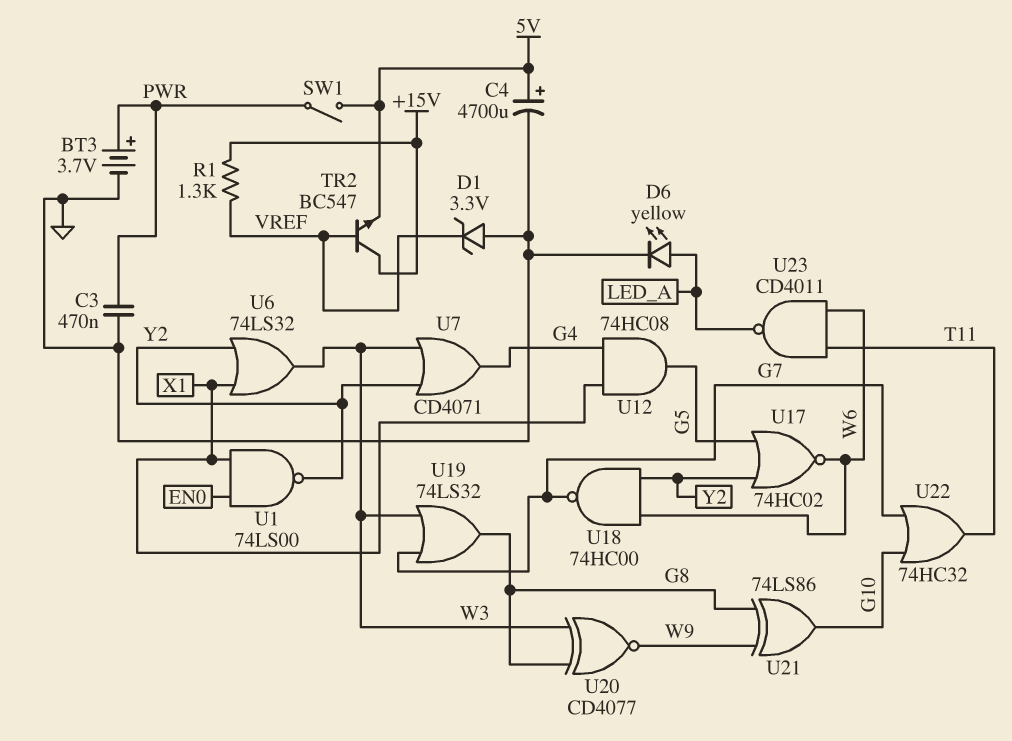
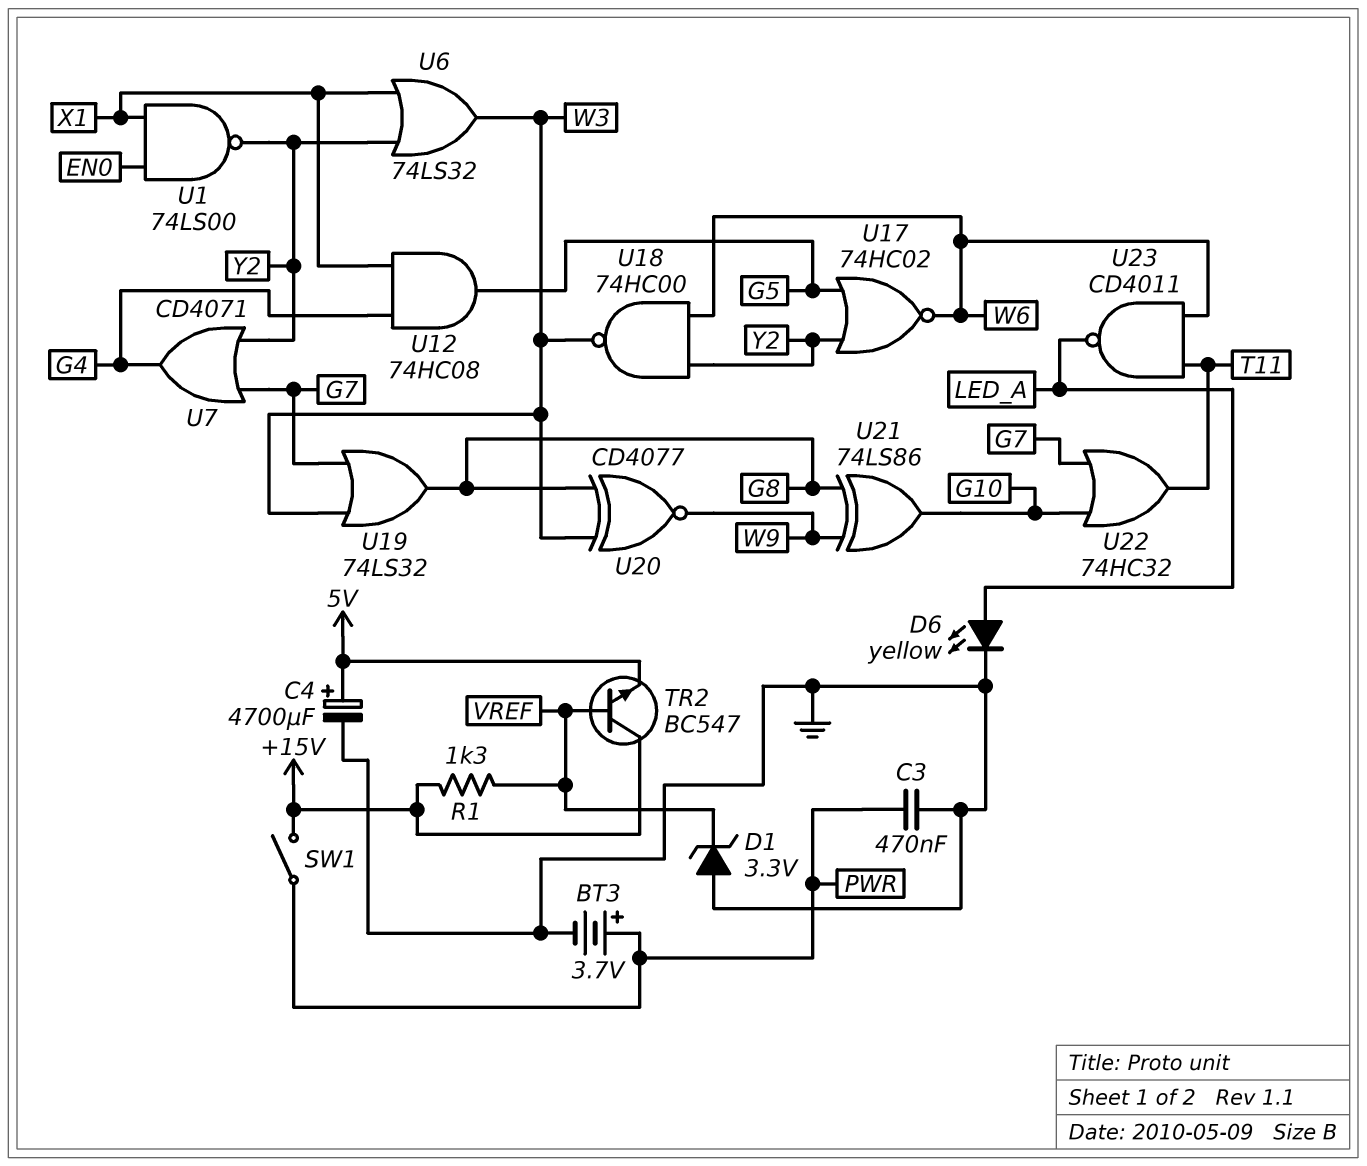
SW1: switch (5V, PWR) -> switch (+15V, PWR)
U7: OR CD4071 (in W3, in Y2, out G4) -> OR CD4071 (in G7, in Y2, out G4)
U18: NAND 74HC00 (in W6, in Y2, out G7) -> NAND 74HC00 (in W6, in Y2, out W3)

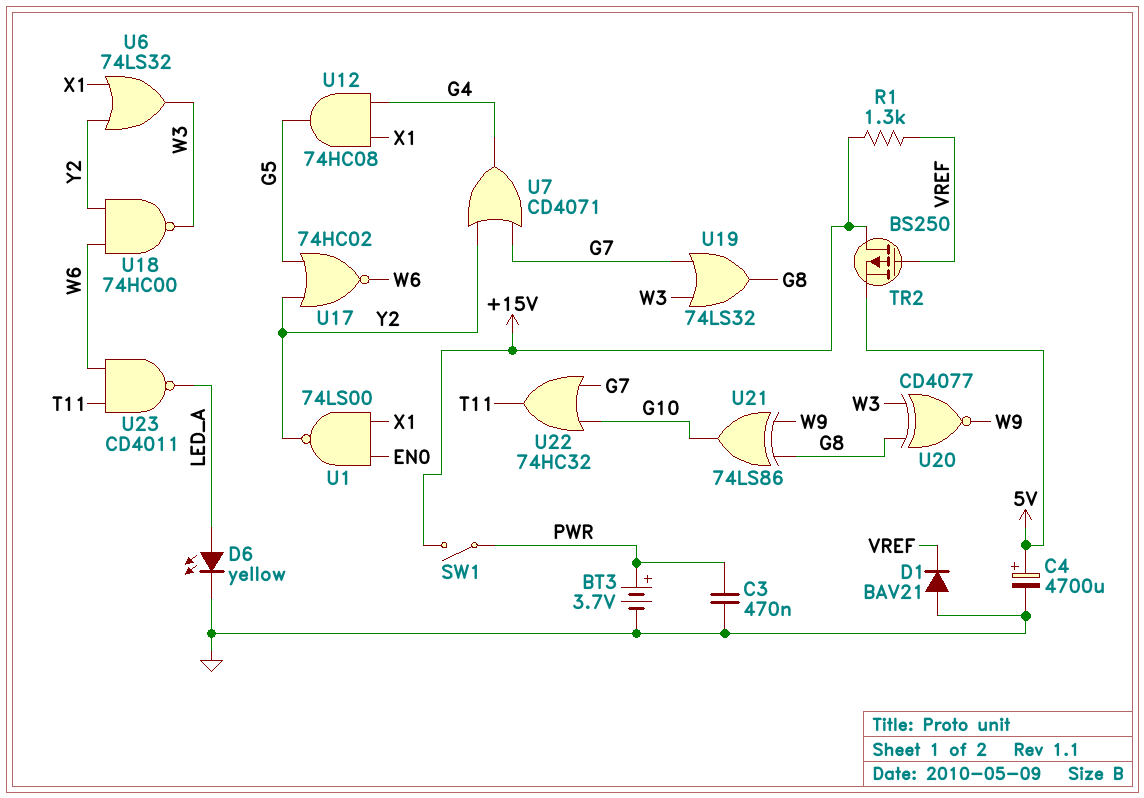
D1: zener 3.3V (A GND, K VREF) -> diode BAV21 (A GND, K VREF)
TR2: NPN BC547 (B VREF, C +15V, E 5V) -> PMOS BS250 (G VREF, D +15V, S 5V)

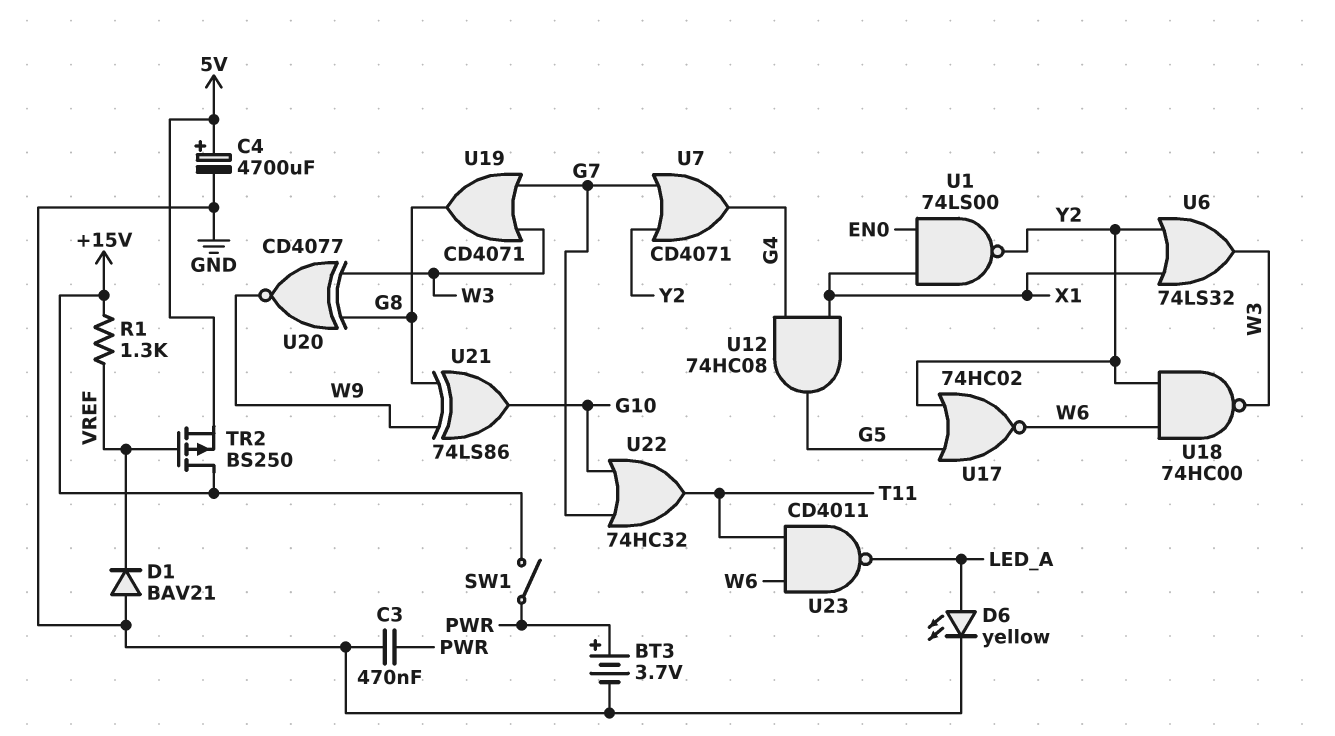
U19: OR 74LS32 (in G7, in W3, out G8) -> OR CD4071 (in G7, in W3, out G8)

